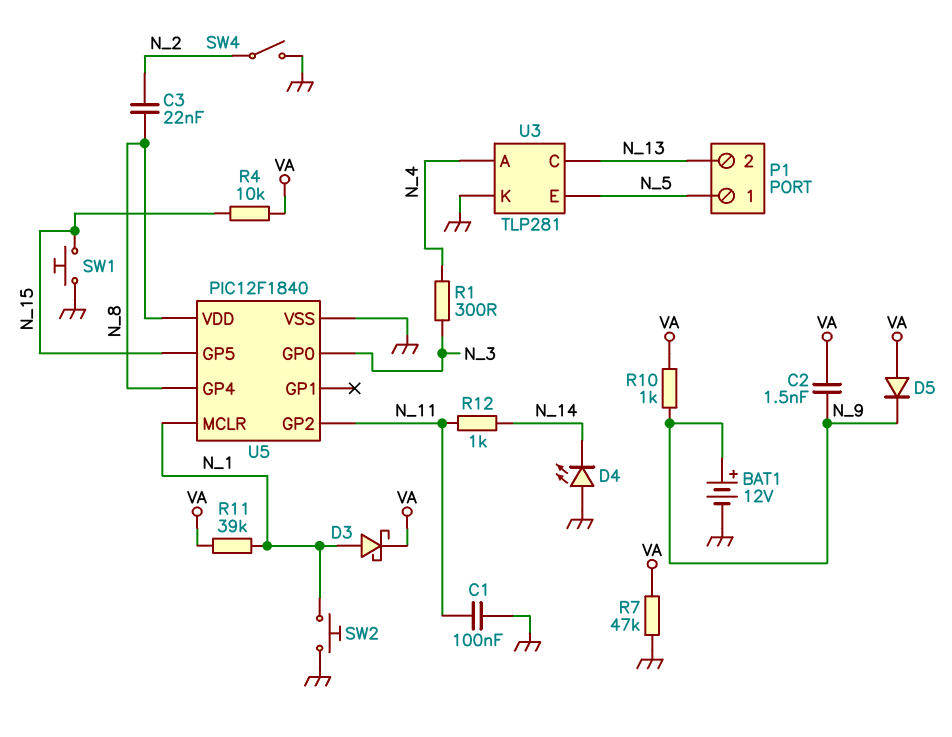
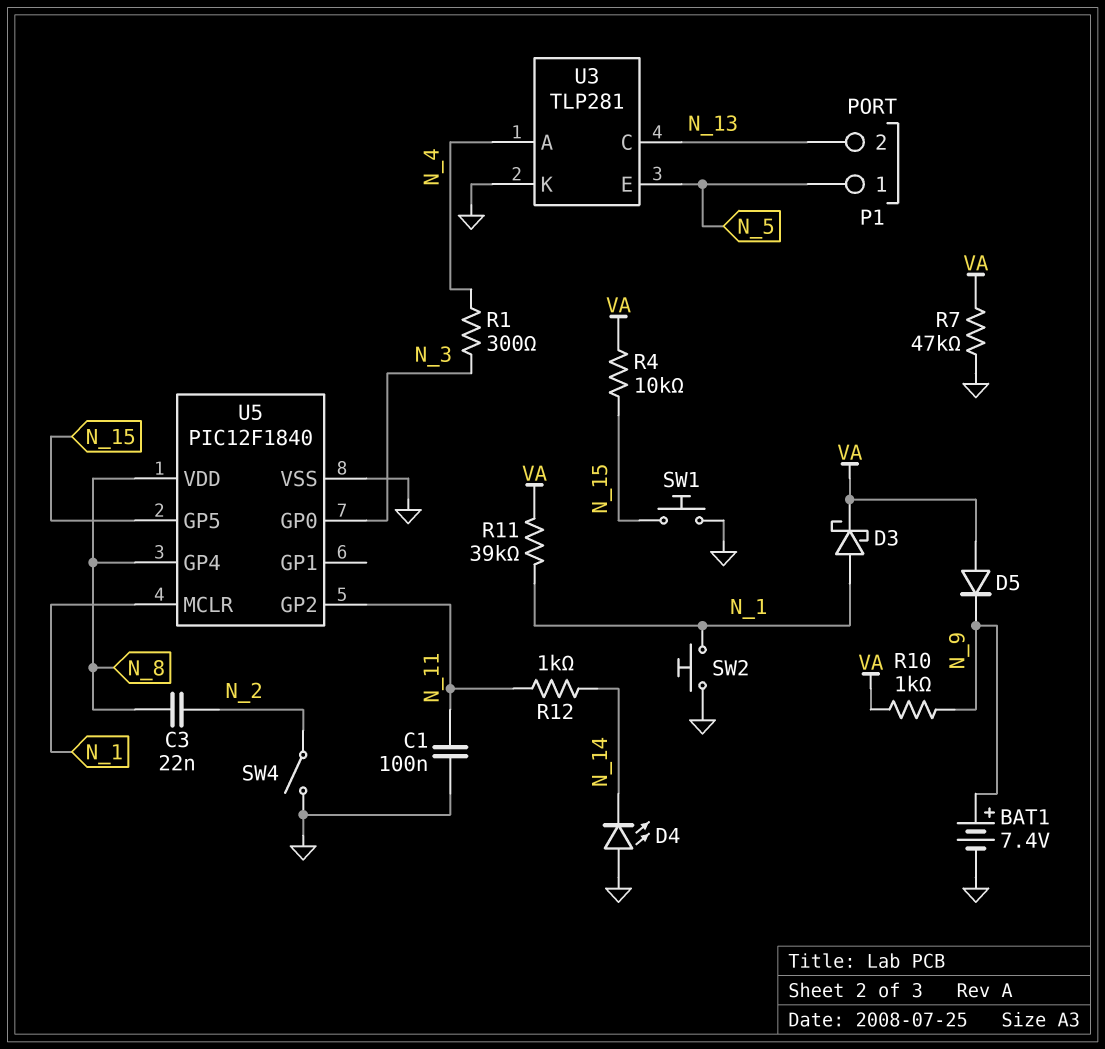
BAT1: 12V (plus N_9, minus GND) -> 7.4V (plus N_9, minus GND)
C2: 1.5nF (N_9, VA) -> none

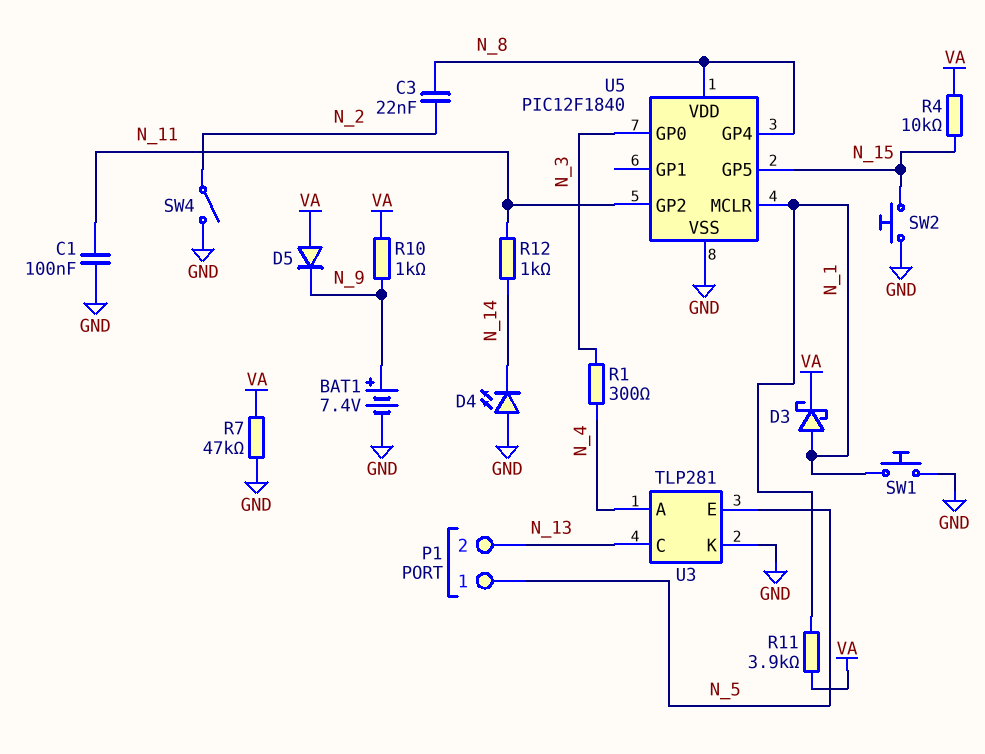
R11: 39k (N_1, VA) -> 3.9k (N_1, VA)
SW1: button (GND, N_15) -> button (GND, N_1)
SW2: button (GND, N_1) -> button (GND, N_15)

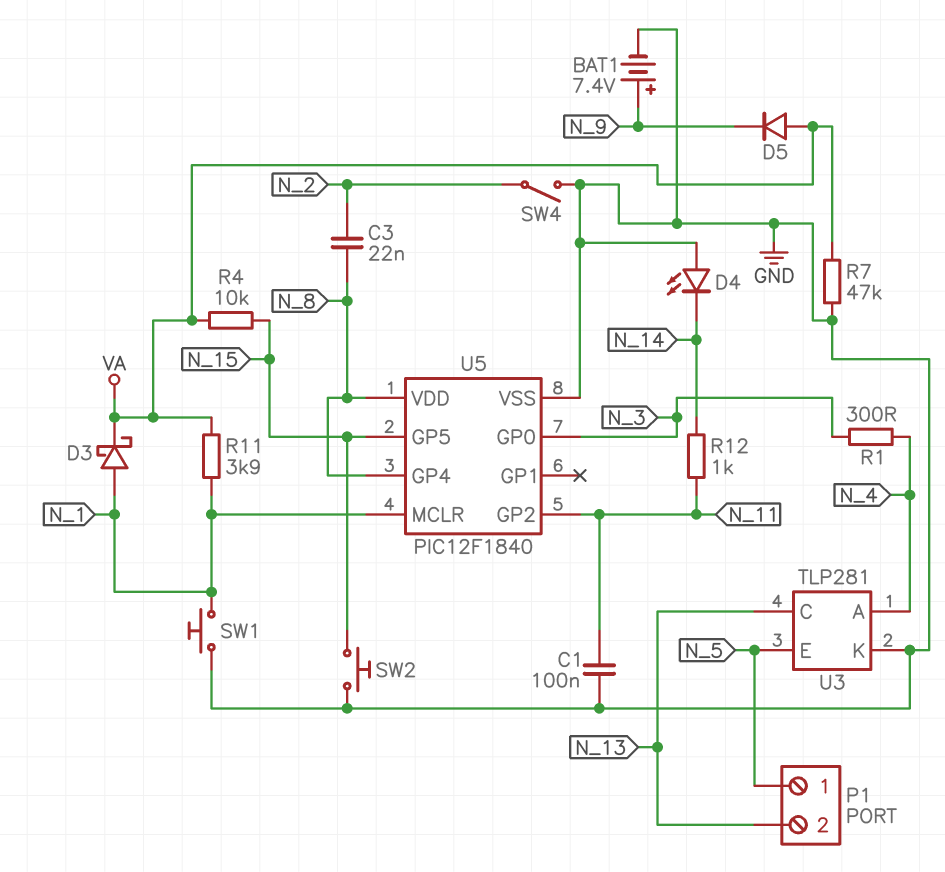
R10: 1k (N_9, VA) -> none

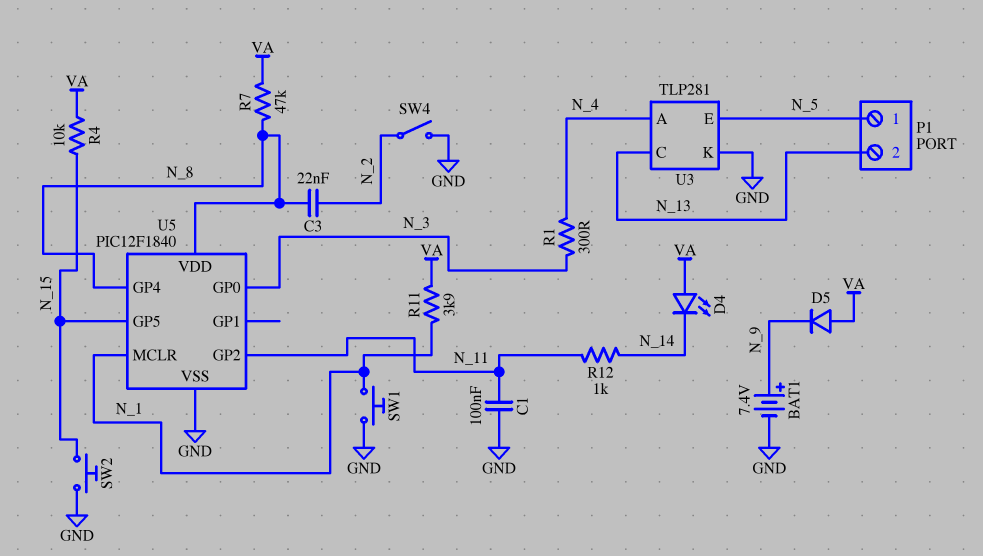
D3: schottky (A N_1, K VA) -> none
D4: LED (A GND, K N_14) -> LED (A VA, K N_14)
R7: 47k (GND, VA) -> 47k (N_8, VA)

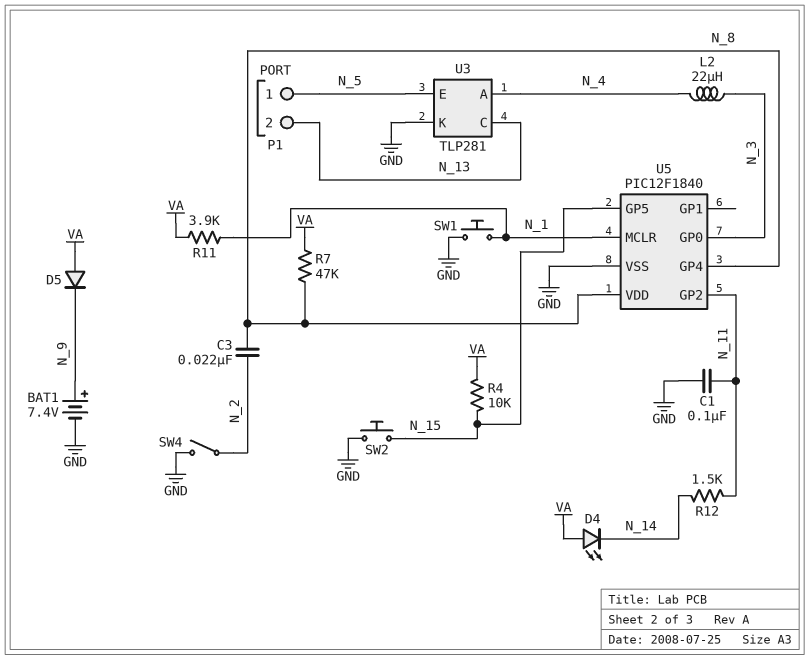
L2: none -> 22uH (N_3, N_4)
R1: 300 (N_3, N_4) -> none
R12: 1k (N_11, N_14) -> 1.5k (N_11, N_14)

